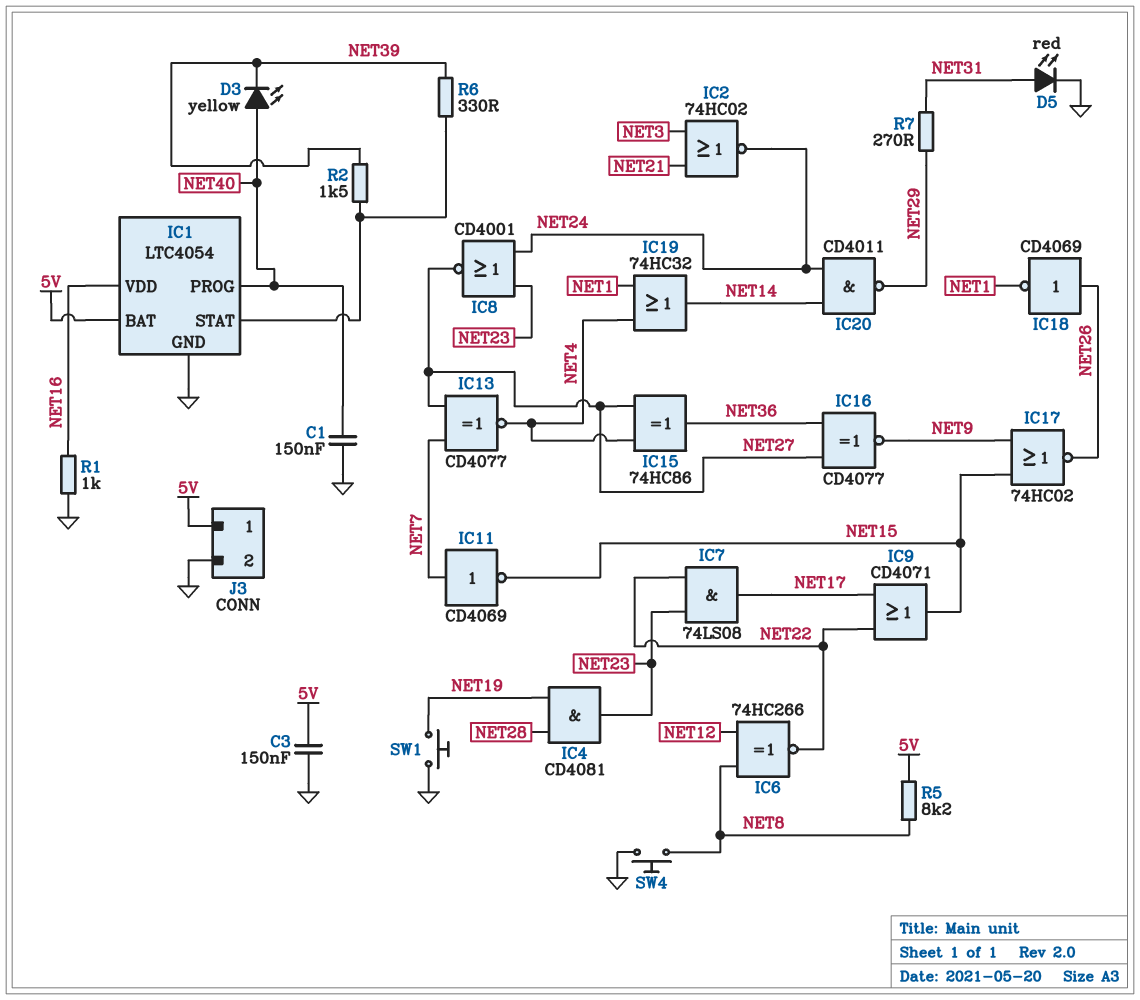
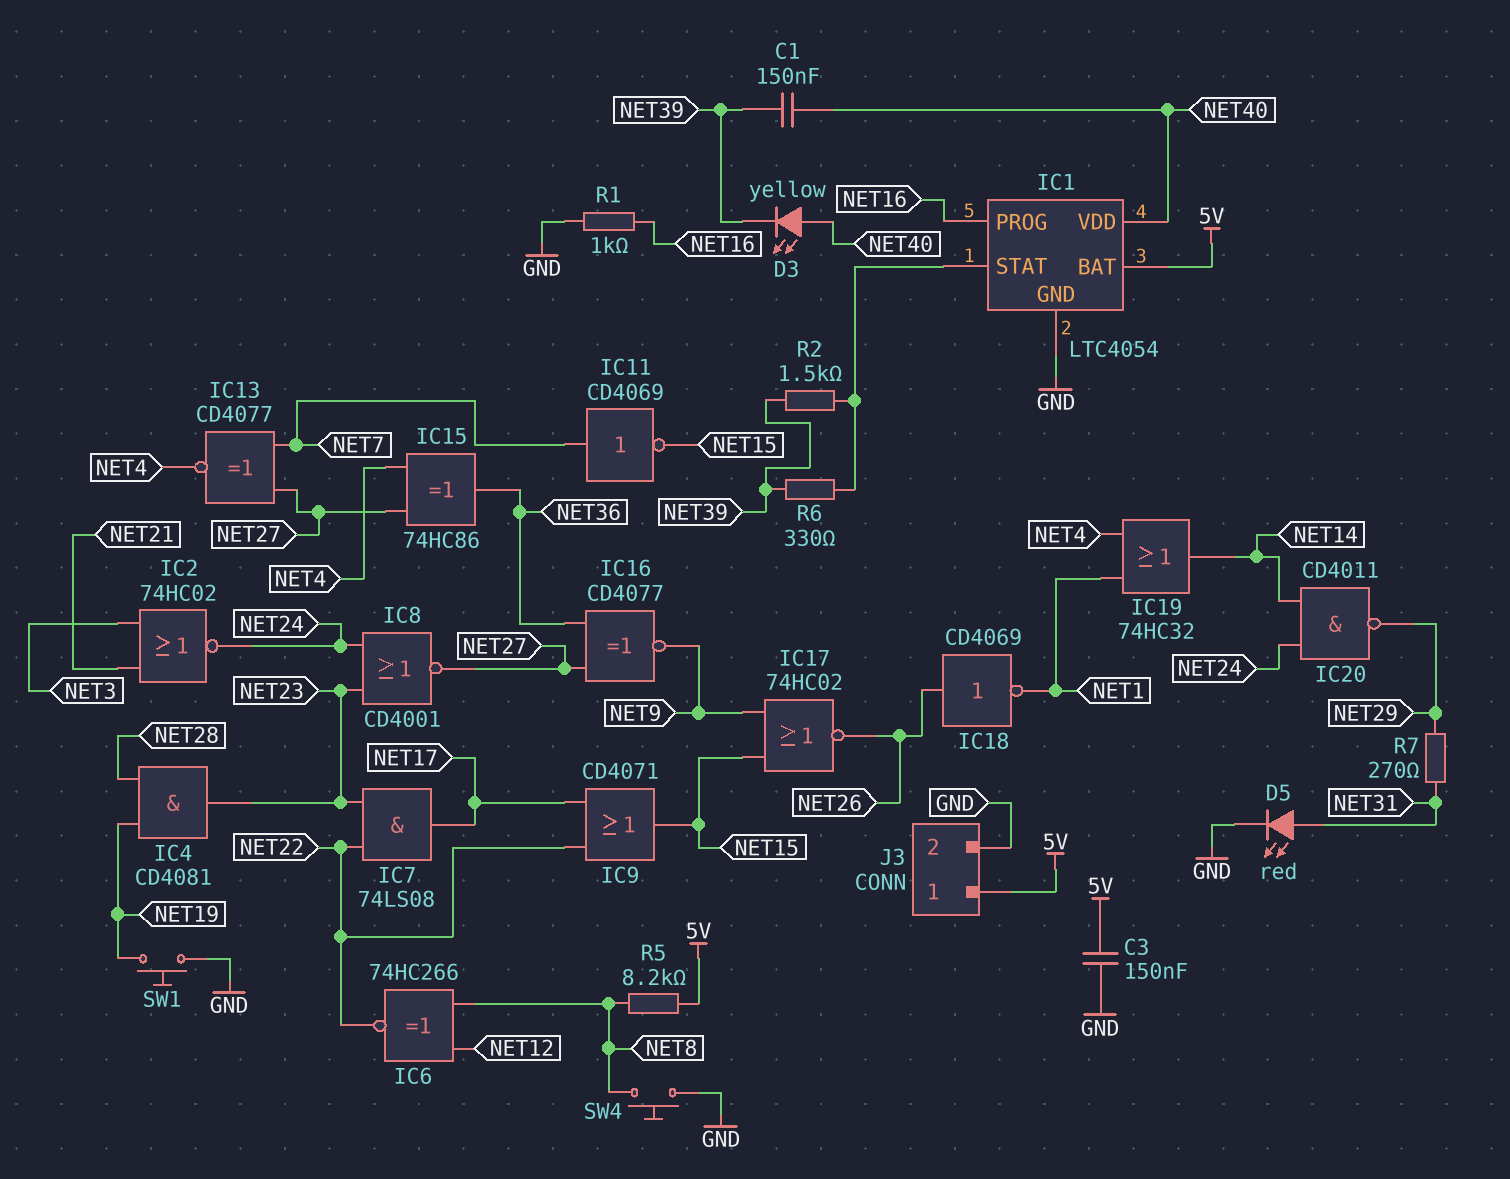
C1: 150nF (GND, NET40) -> 150nF (NET39, NET40)
IC1 pin PROG: NET40 -> NET16
IC1 pin VDD: NET16 -> NET40

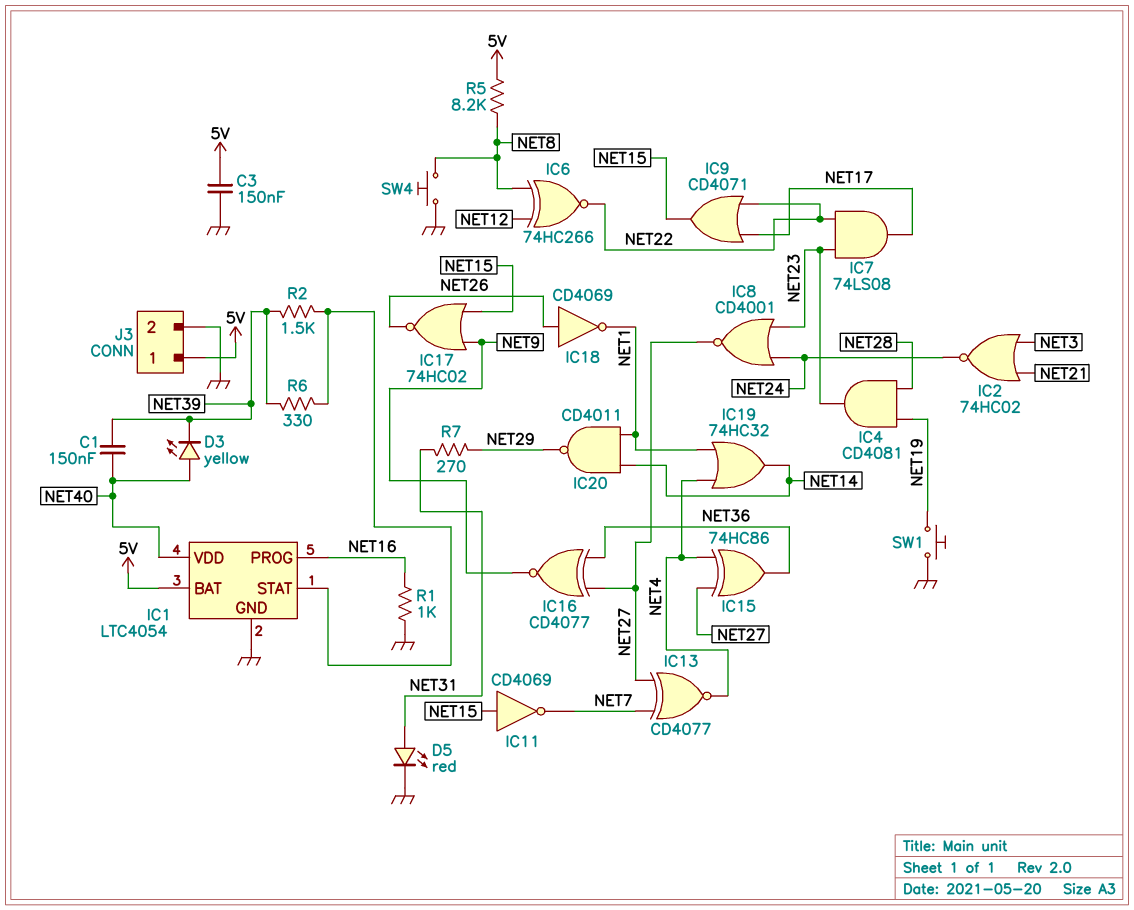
IC11: NOT CD4069 (in NET7, out NET15) -> NOT CD4069 (in NET15, out NET7)
IC20: NAND CD4011 (in NET14, in NET24, out NET29) -> NAND CD4011 (in NET1, in NET14, out NET29)

